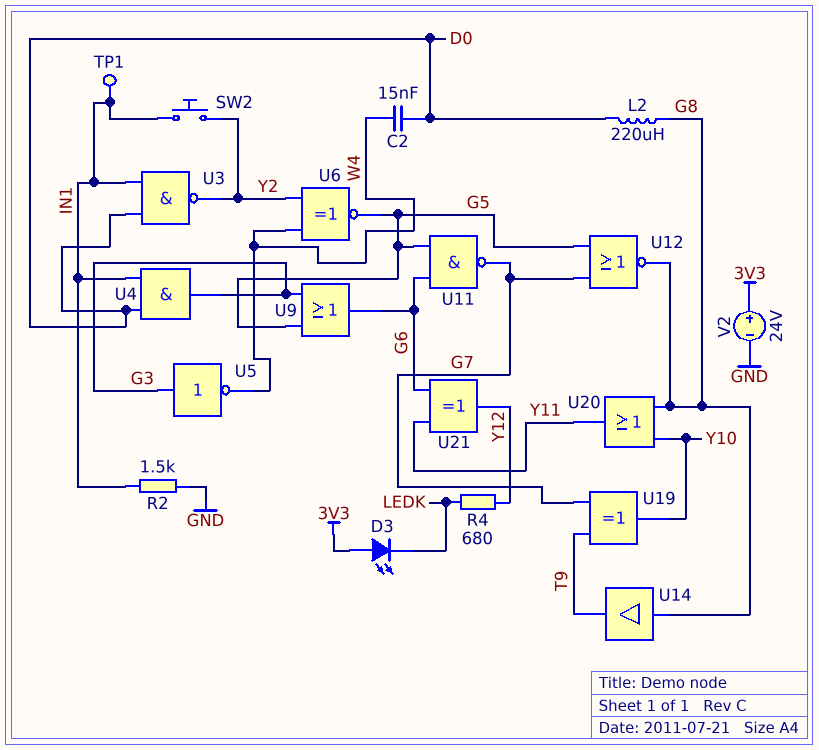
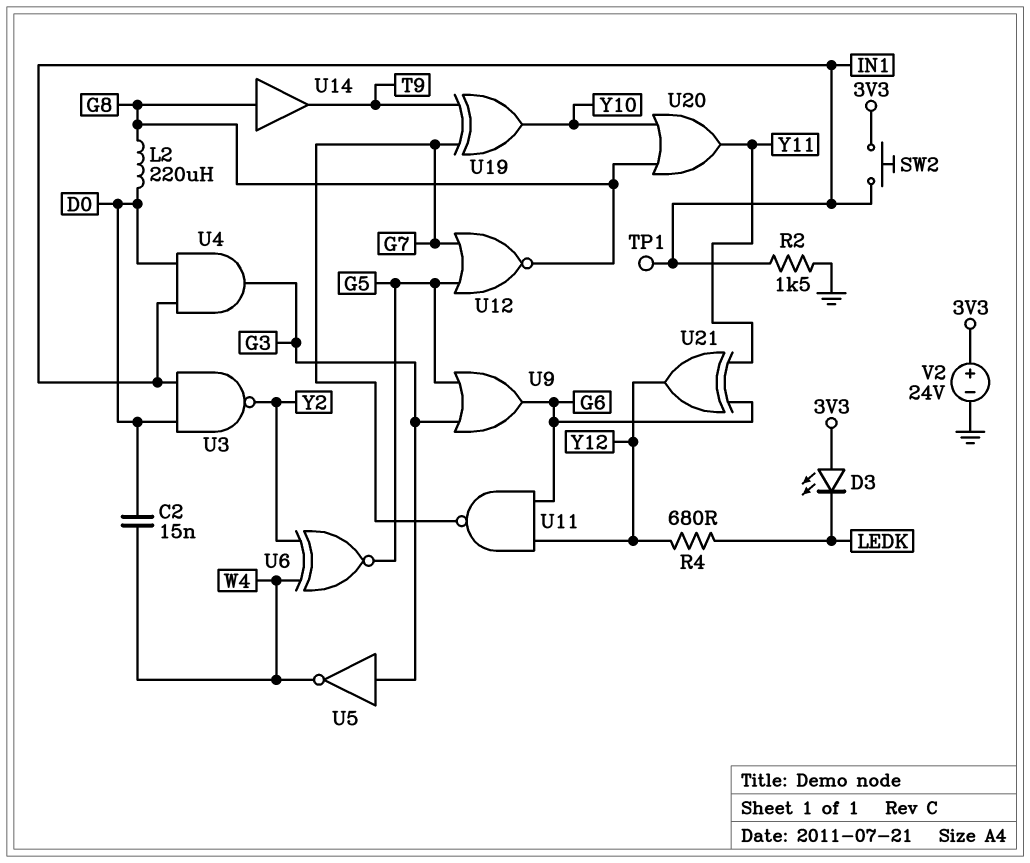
SW2: button (IN1, Y2) -> button (3V3, IN1)
U11: NAND (in G5, in G6, out G7) -> NAND (in G6, in Y12, out G7)

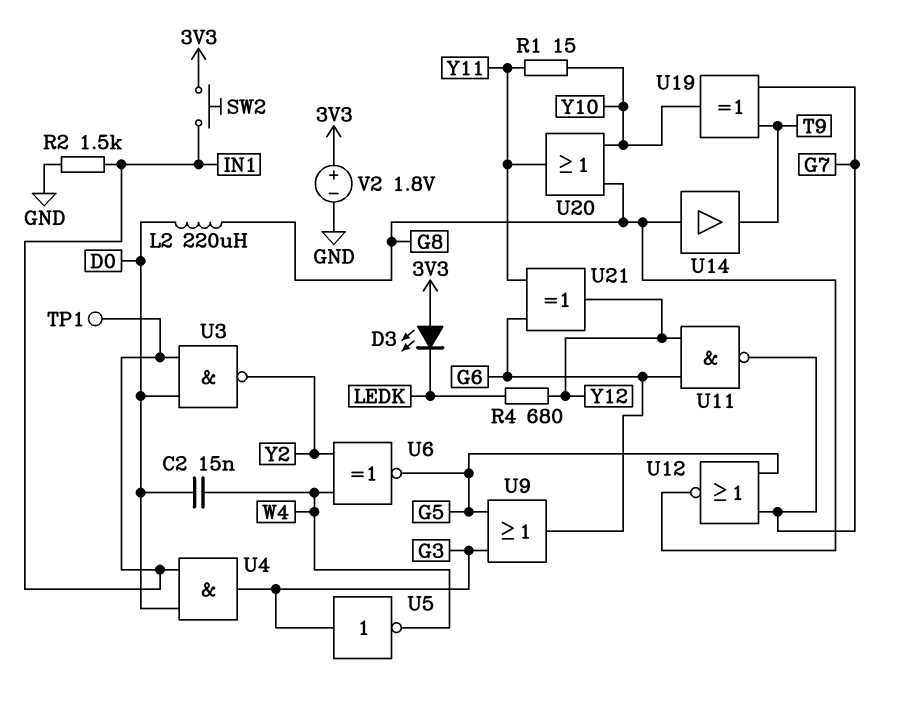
R1: none -> 15 (Y10, Y11)
V2: 24V (plus 3V3, minus GND) -> 1.8V (plus 3V3, minus GND)

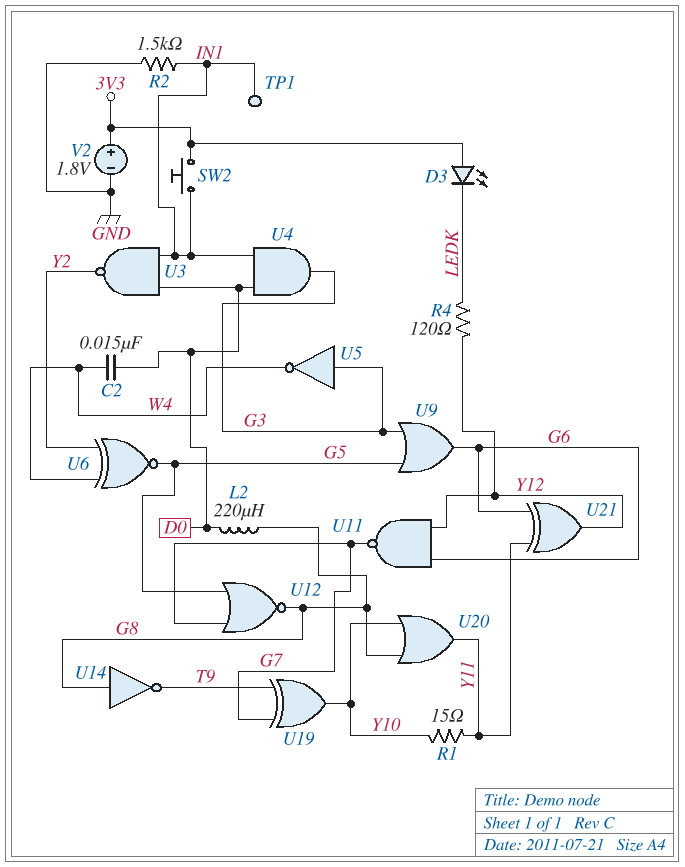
R4: 680 (LEDK, Y12) -> 120 (LEDK, Y12)
U14: buffer (in G8, out T9) -> NOT (in G8, out T9)

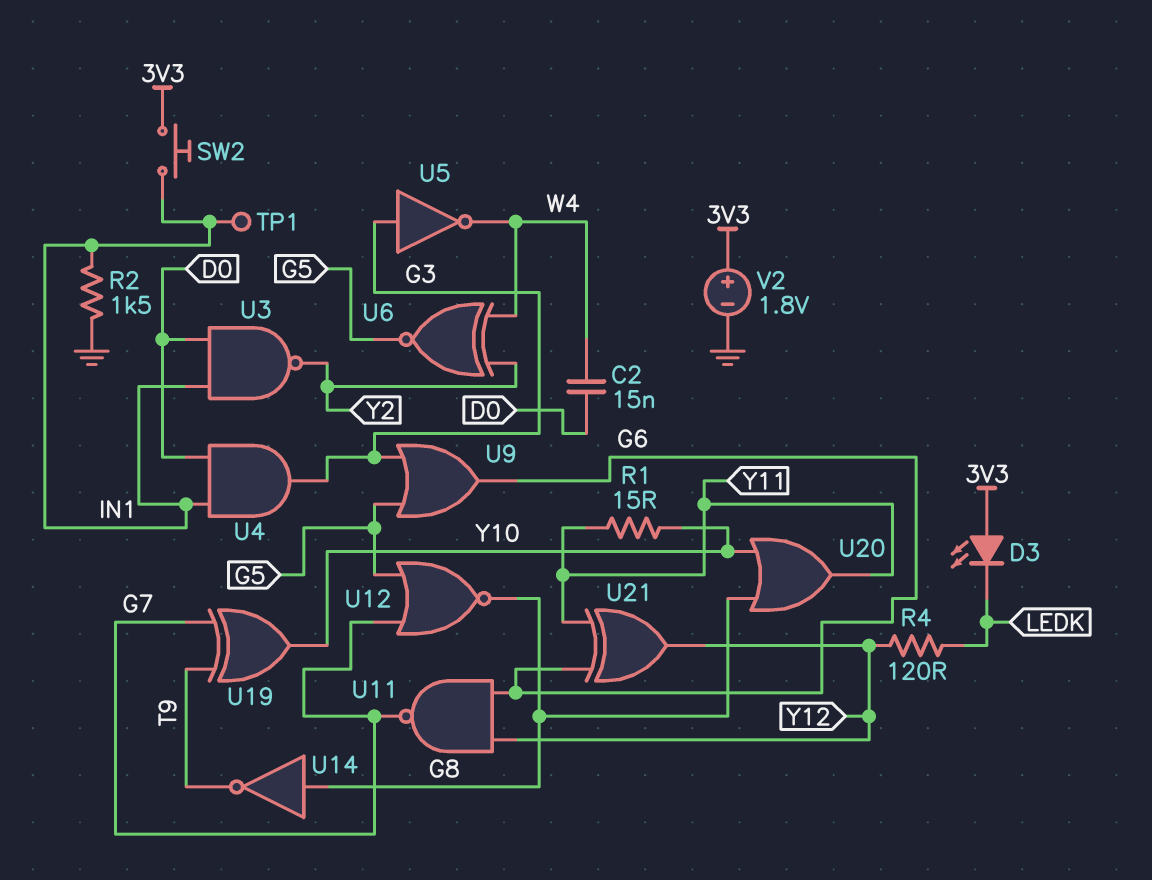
L2: 220uH (D0, G8) -> none

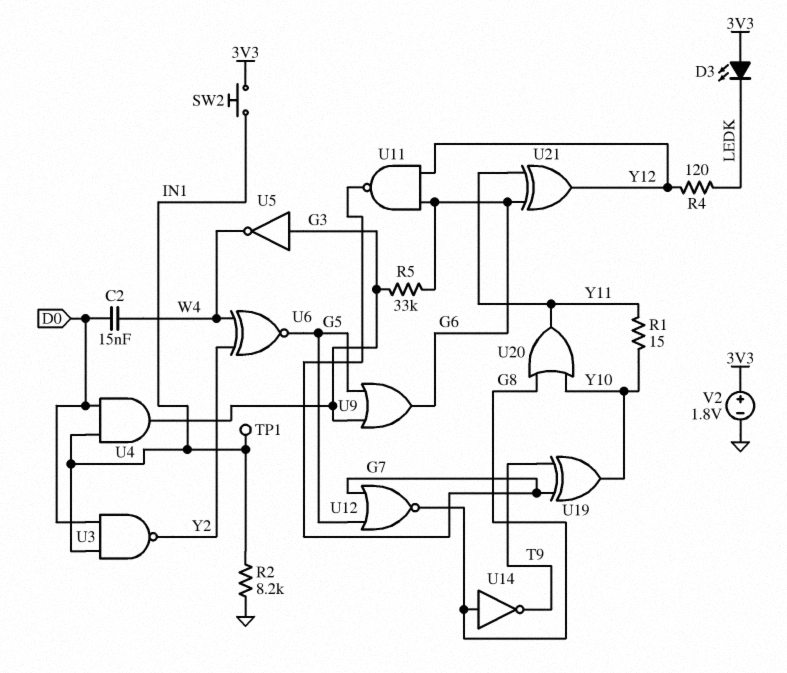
R2: 1.5k (GND, IN1) -> 8.2k (GND, IN1)
R5: none -> 33k (G3, G6)

